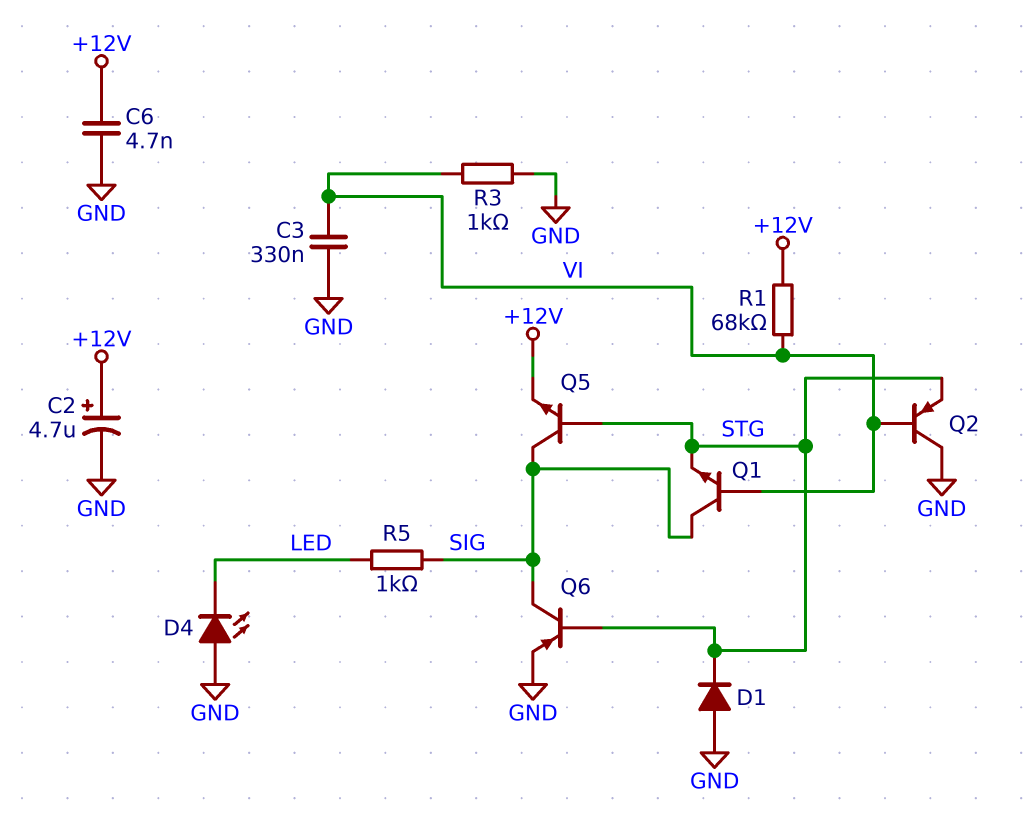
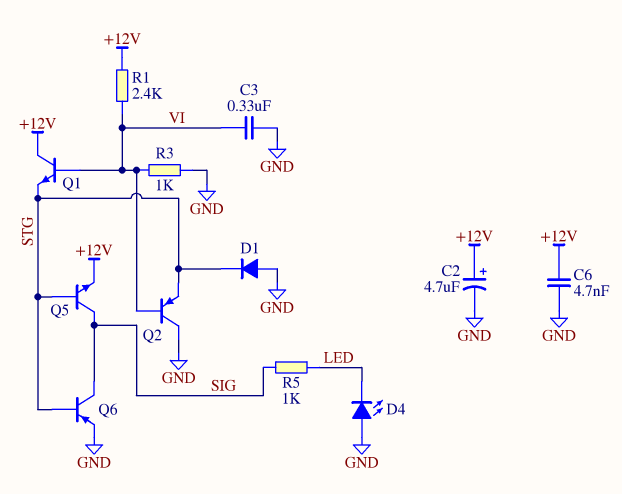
Q1: NPN (B VI, C SIG, E STG) -> NPN (B VI, C +12V, E STG)
R1: 68k (+12V, VI) -> 2.4k (+12V, VI)

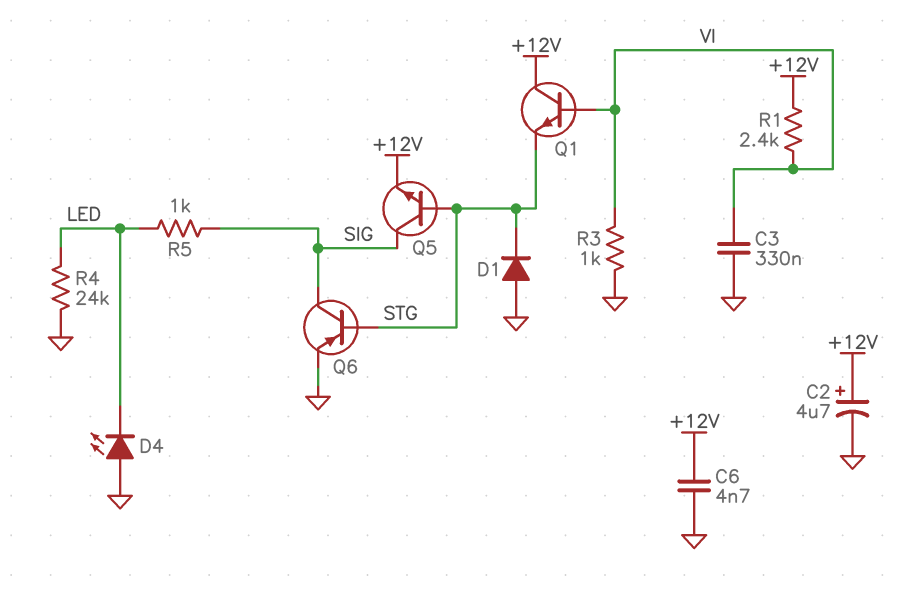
Q2: PNP (B VI, C GND, E STG) -> none
R4: none -> 24k (GND, LED)

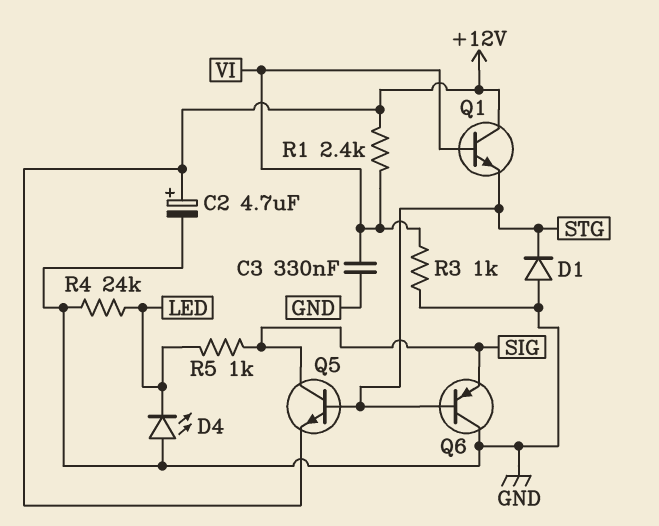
C6: 4.7nF (+12V, GND) -> none
Q6: PNP (B STG, C SIG, E GND) -> PNP (B STG, C GND, E SIG)

